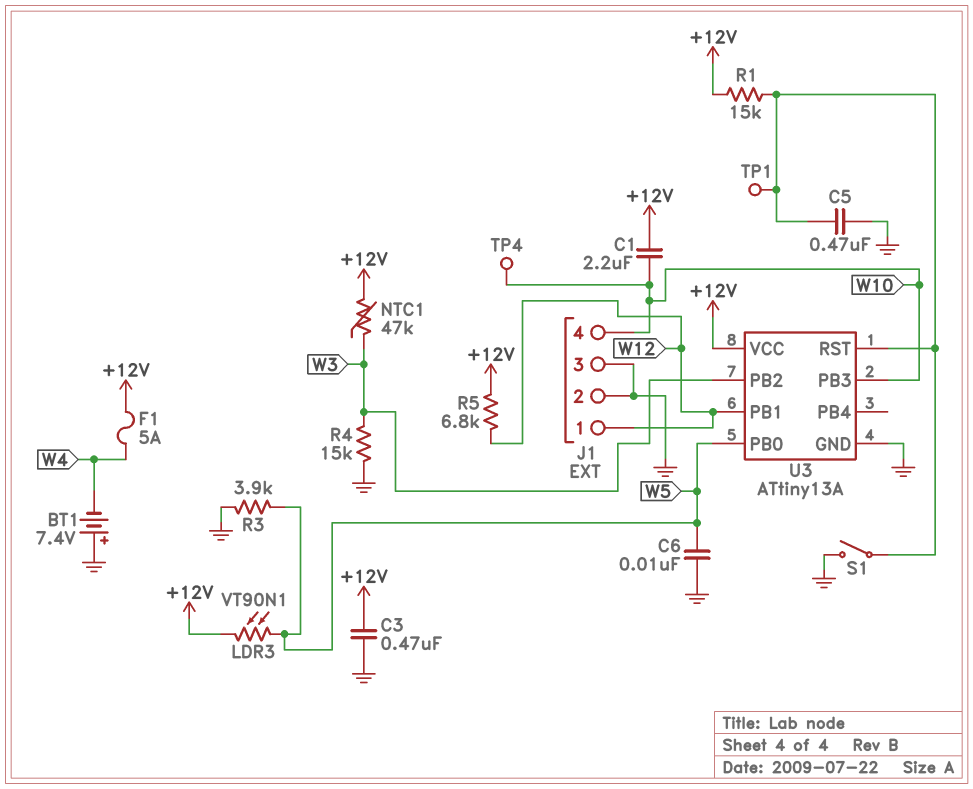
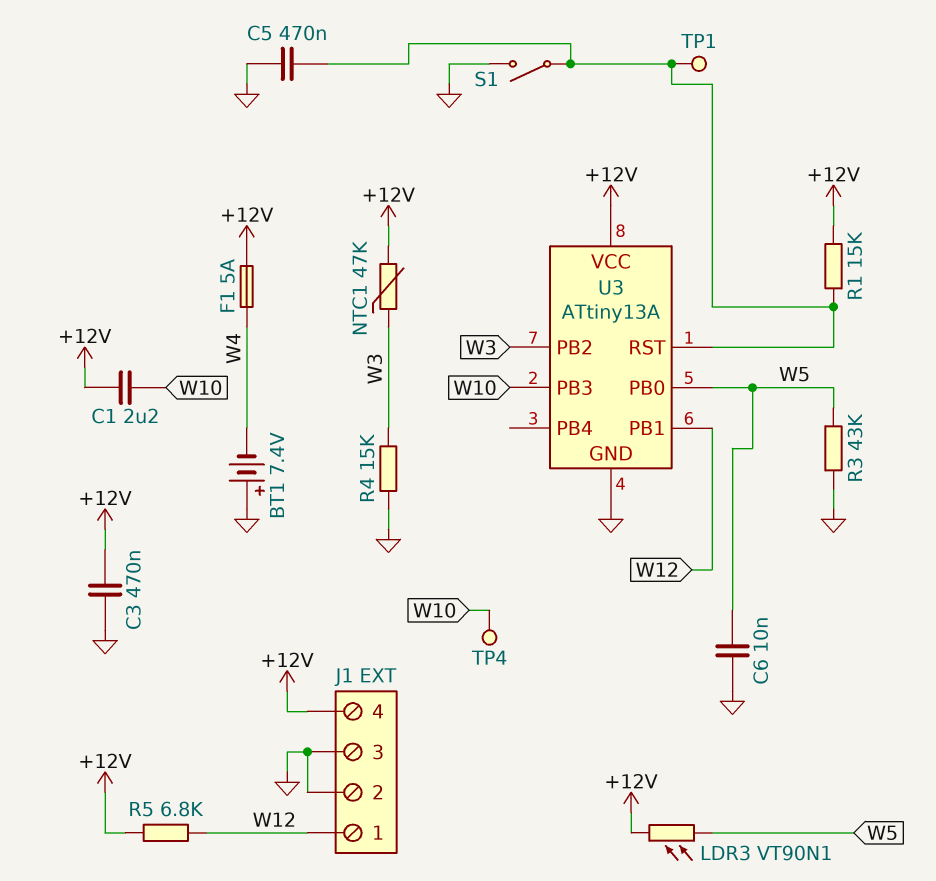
J1 pin 4: W10 -> +12V
R3: 3.9k (GND, W5) -> 43k (GND, W5)

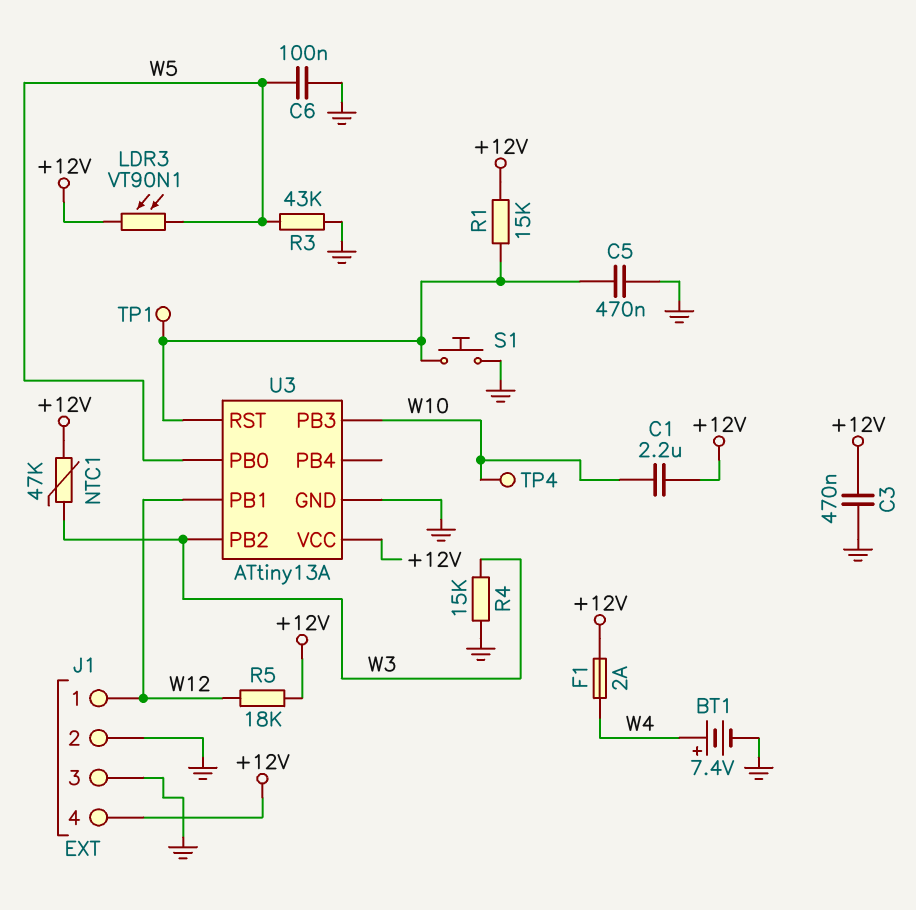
BT1: 7.4V (plus GND, minus W4) -> 7.4V (plus W4, minus GND)
C6: 10nF (GND, W5) -> 100nF (GND, W5)
F1: 5A (+12V, W4) -> 2A (+12V, W4)
R5: 6.8k (+12V, W12) -> 18k (+12V, W12)
S1: switch (GND, U3/RST) -> button (GND, U3/RST)

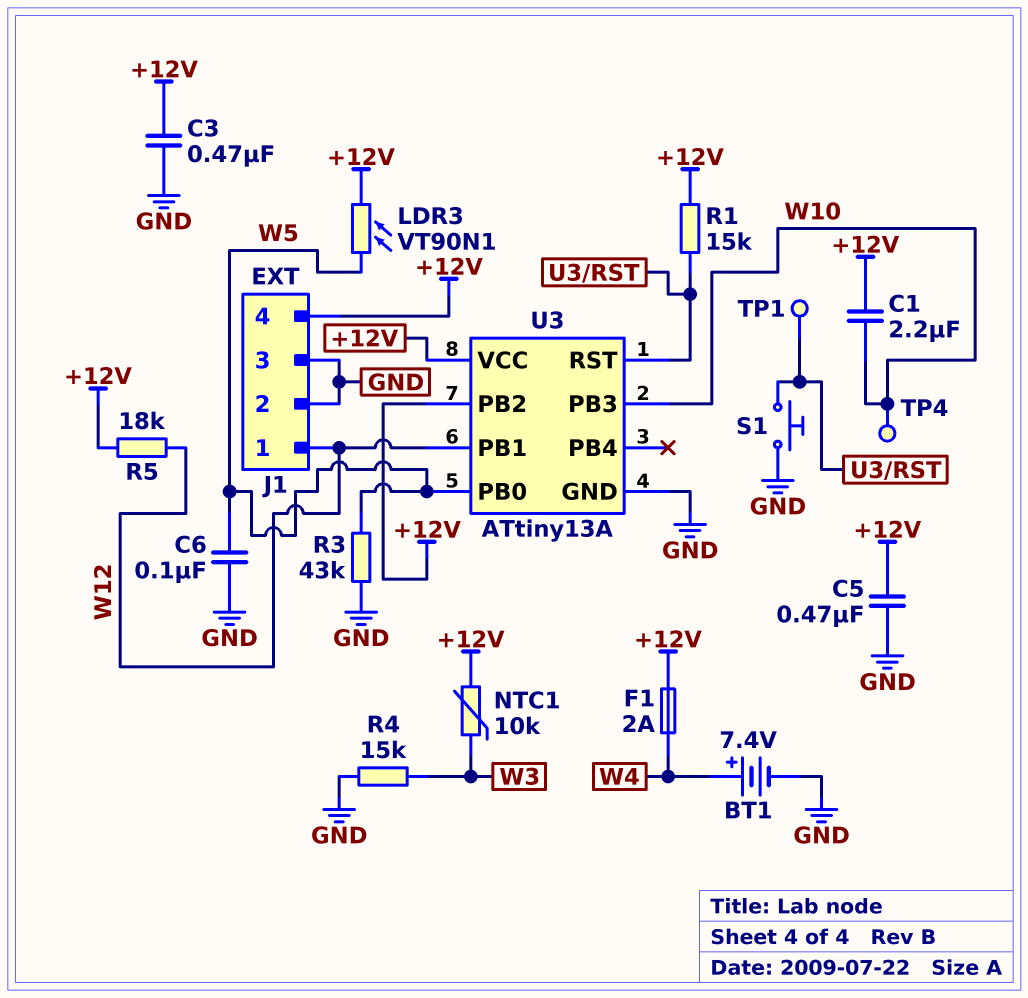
C5: 470nF (GND, U3/RST) -> 470nF (+12V, GND)
NTC1: 47k (+12V, W3) -> 10k (+12V, W3)
U3 pin PB2: W3 -> +12V

